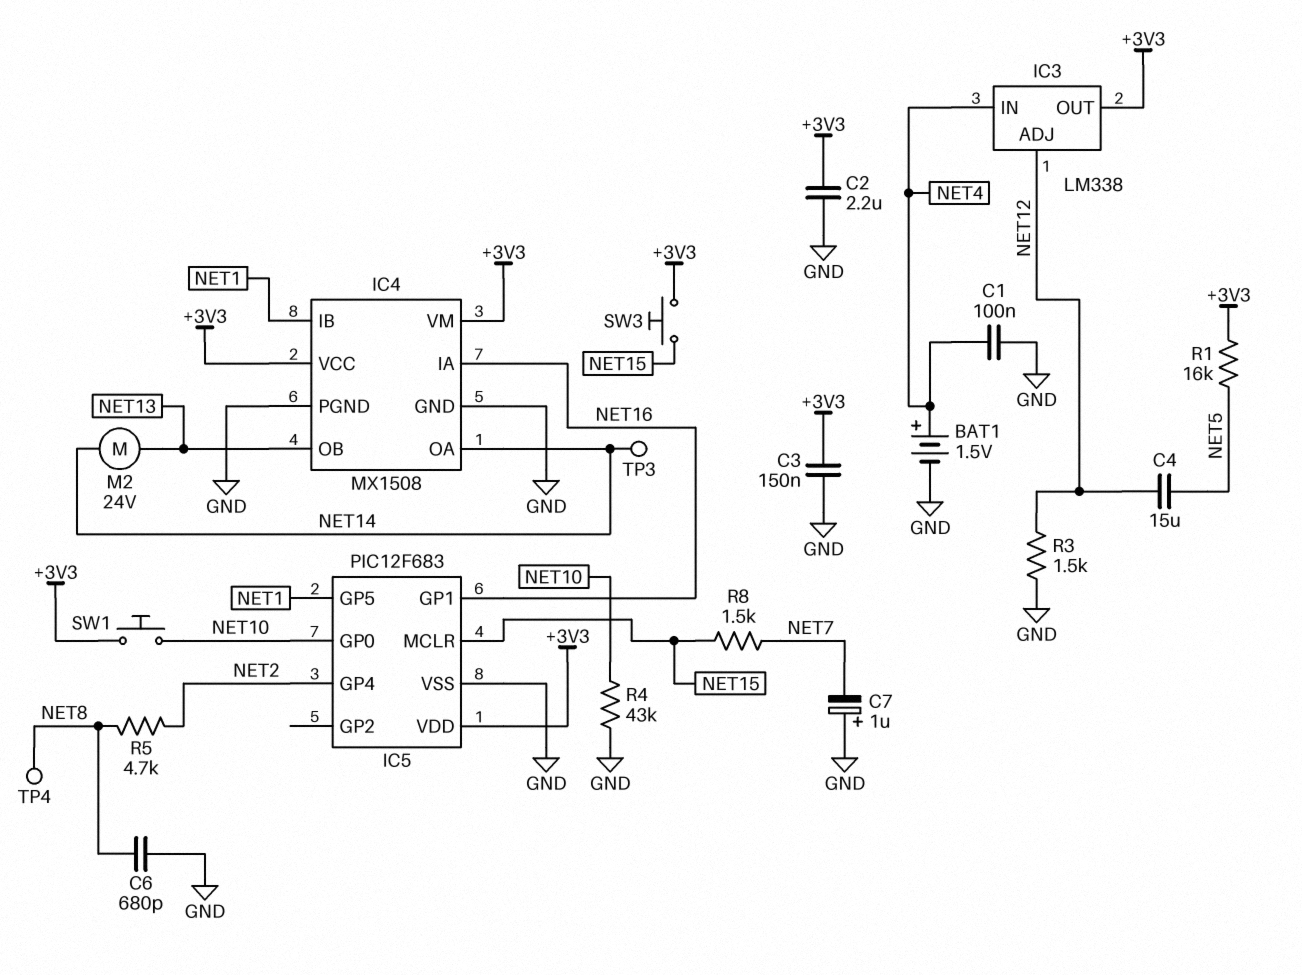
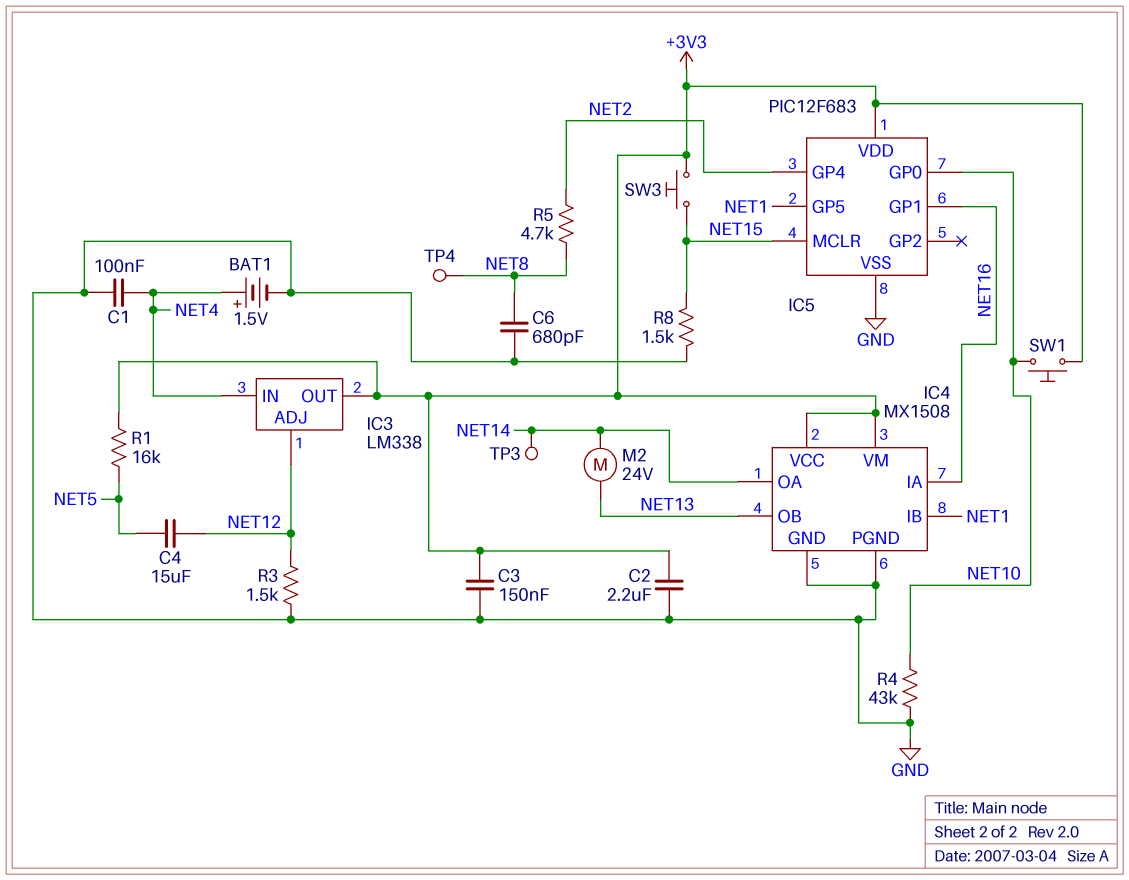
C7: 1uF (plus GND, minus NET7) -> none
R8: 1.5k (NET7, NET15) -> 1.5k (GND, NET15)

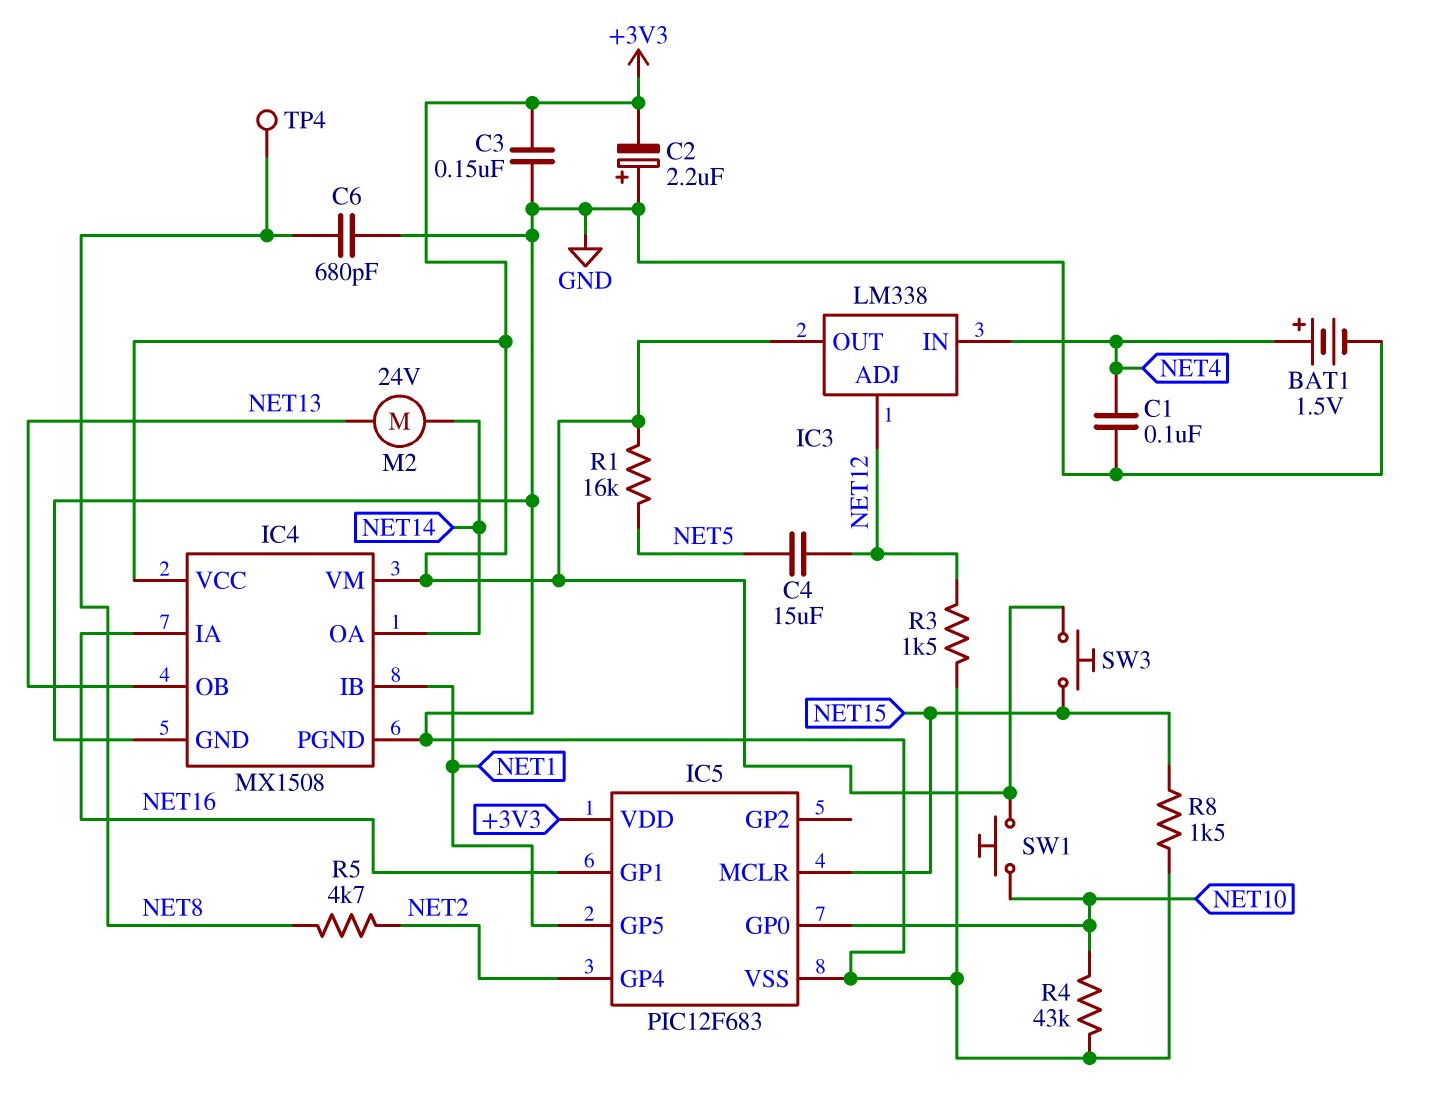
C2: 2.2uF (+3V3, GND) -> 2.2uF (plus GND, minus +3V3)
TP3: test point (NET14) -> none

